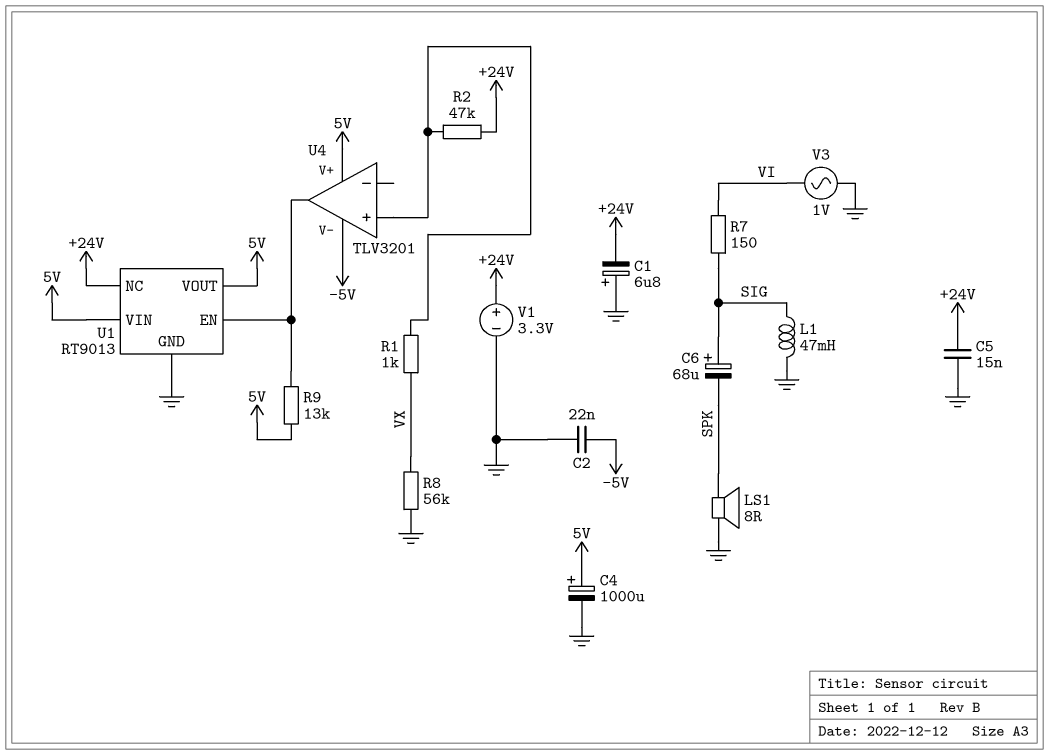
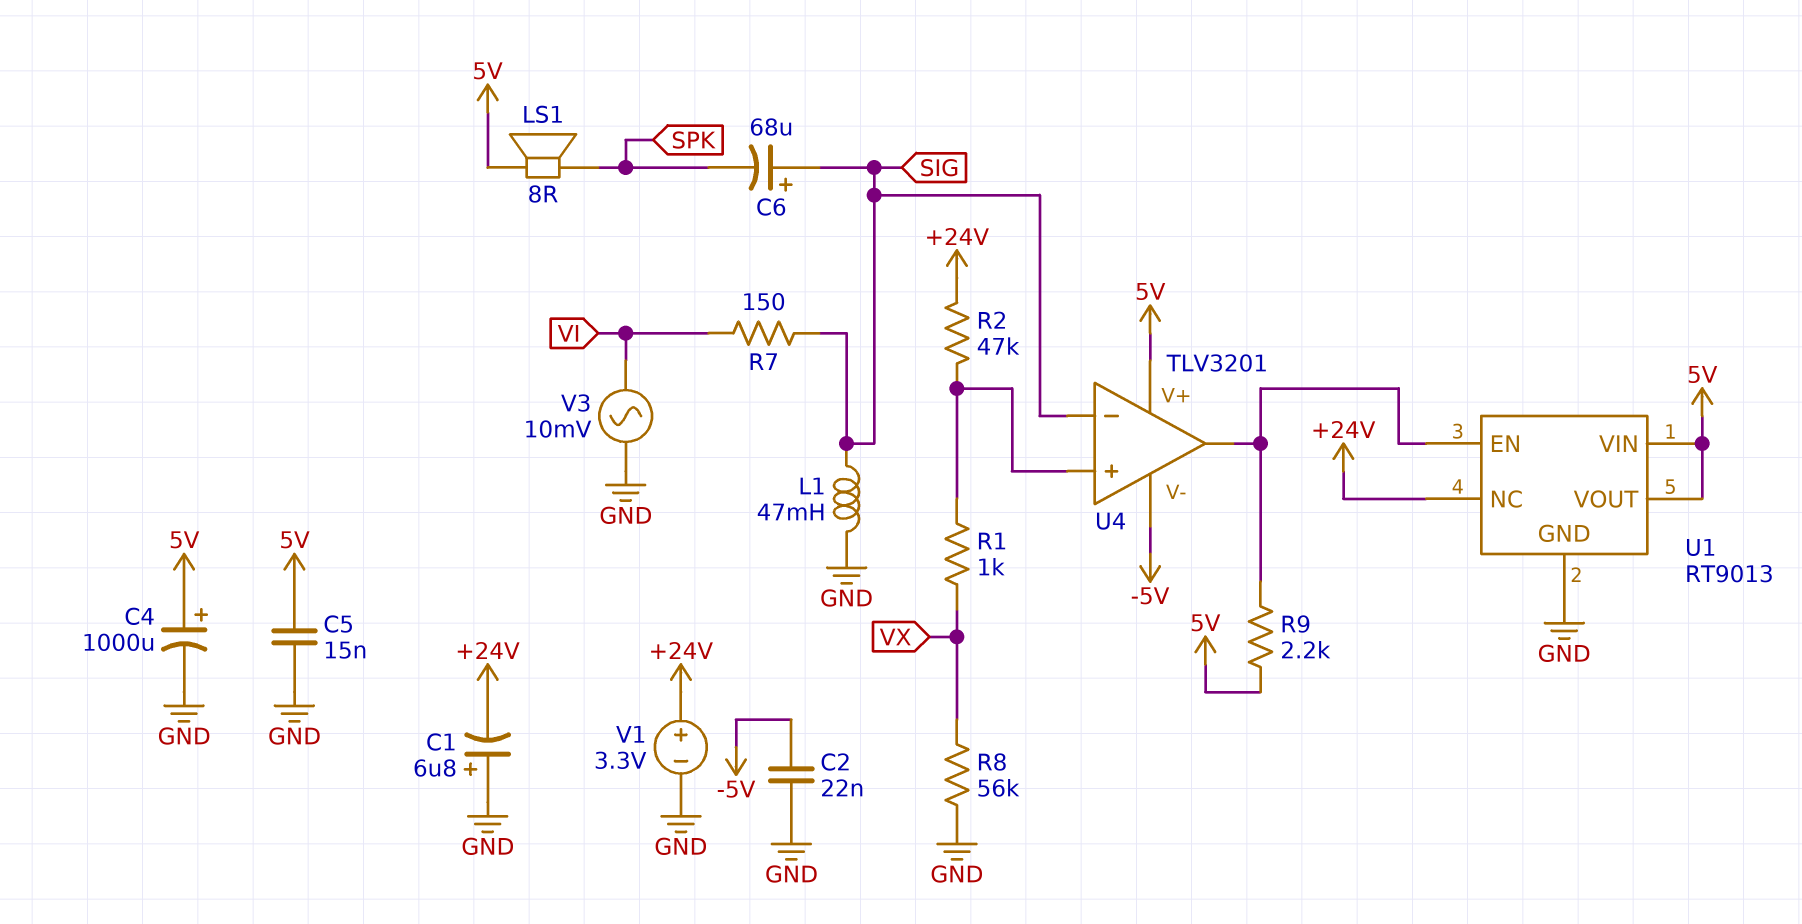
C5: 15nF (+24V, GND) -> 15nF (5V, GND)
LS1: speaker 8R (GND, SPK) -> speaker 8R (5V, SPK)
R9: 13k (5V, U1/EN) -> 2.2k (5V, U1/EN)
U4 pin in-: none -> SIG
V3: AC 1V (GND, VI) -> AC 10mV (GND, VI)

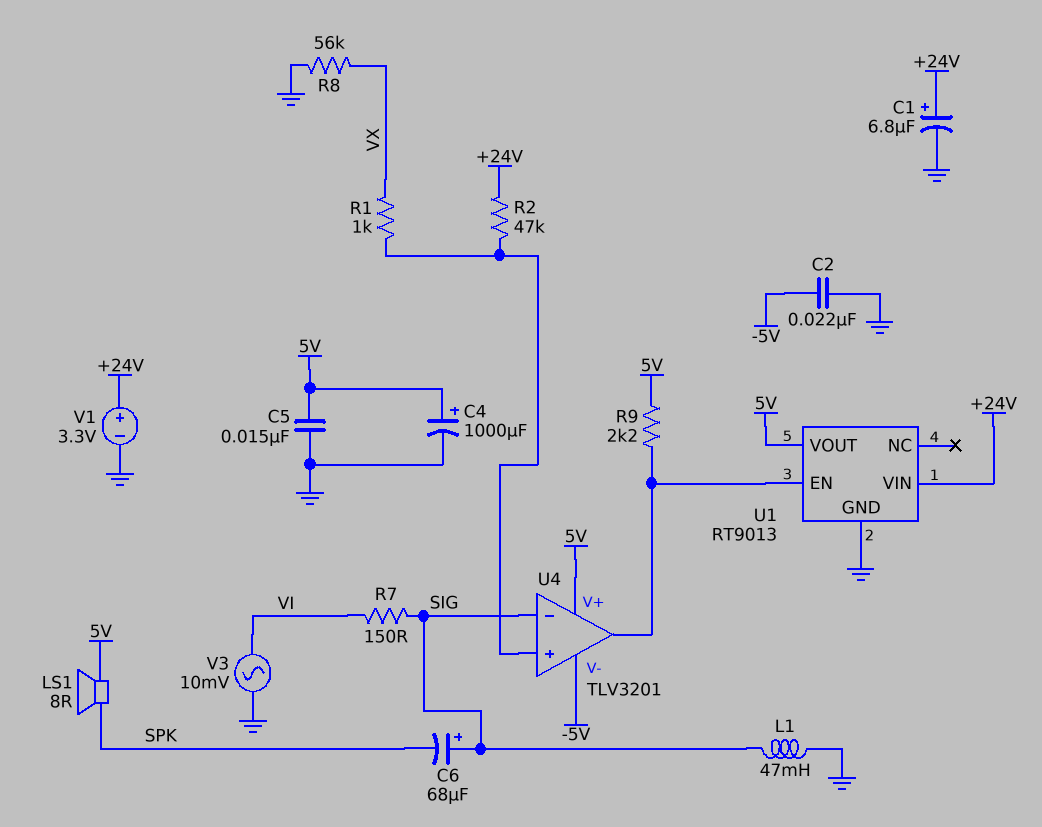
C1: 6.8uF (plus GND, minus +24V) -> 6.8uF (plus +24V, minus GND)
U1 pin NC: +24V -> none
U1 pin VIN: 5V -> +24V

